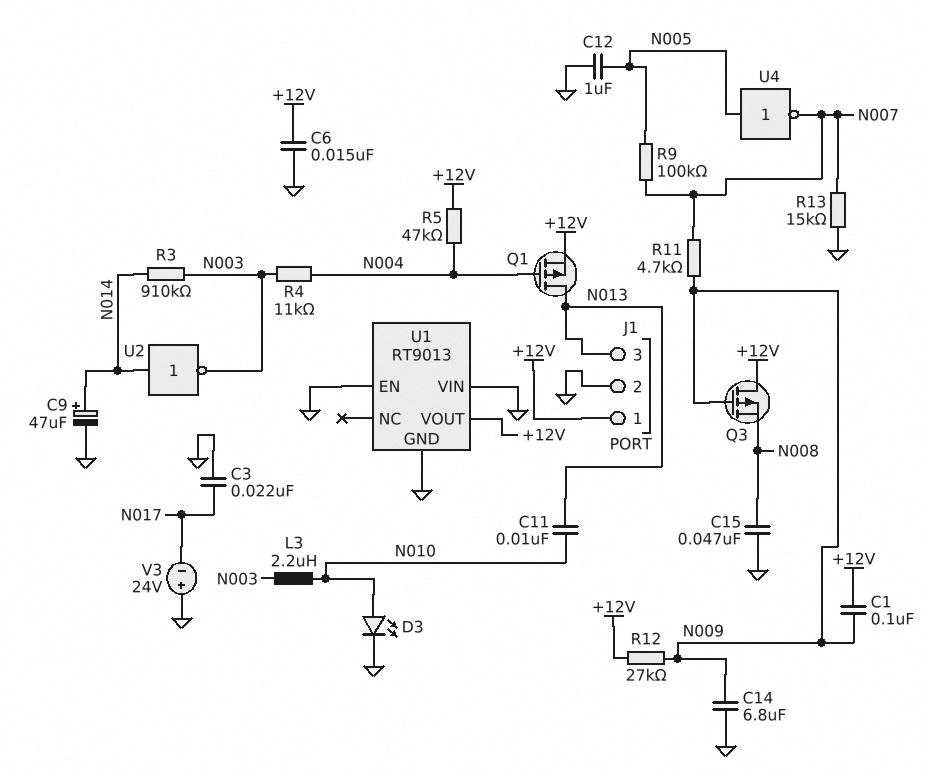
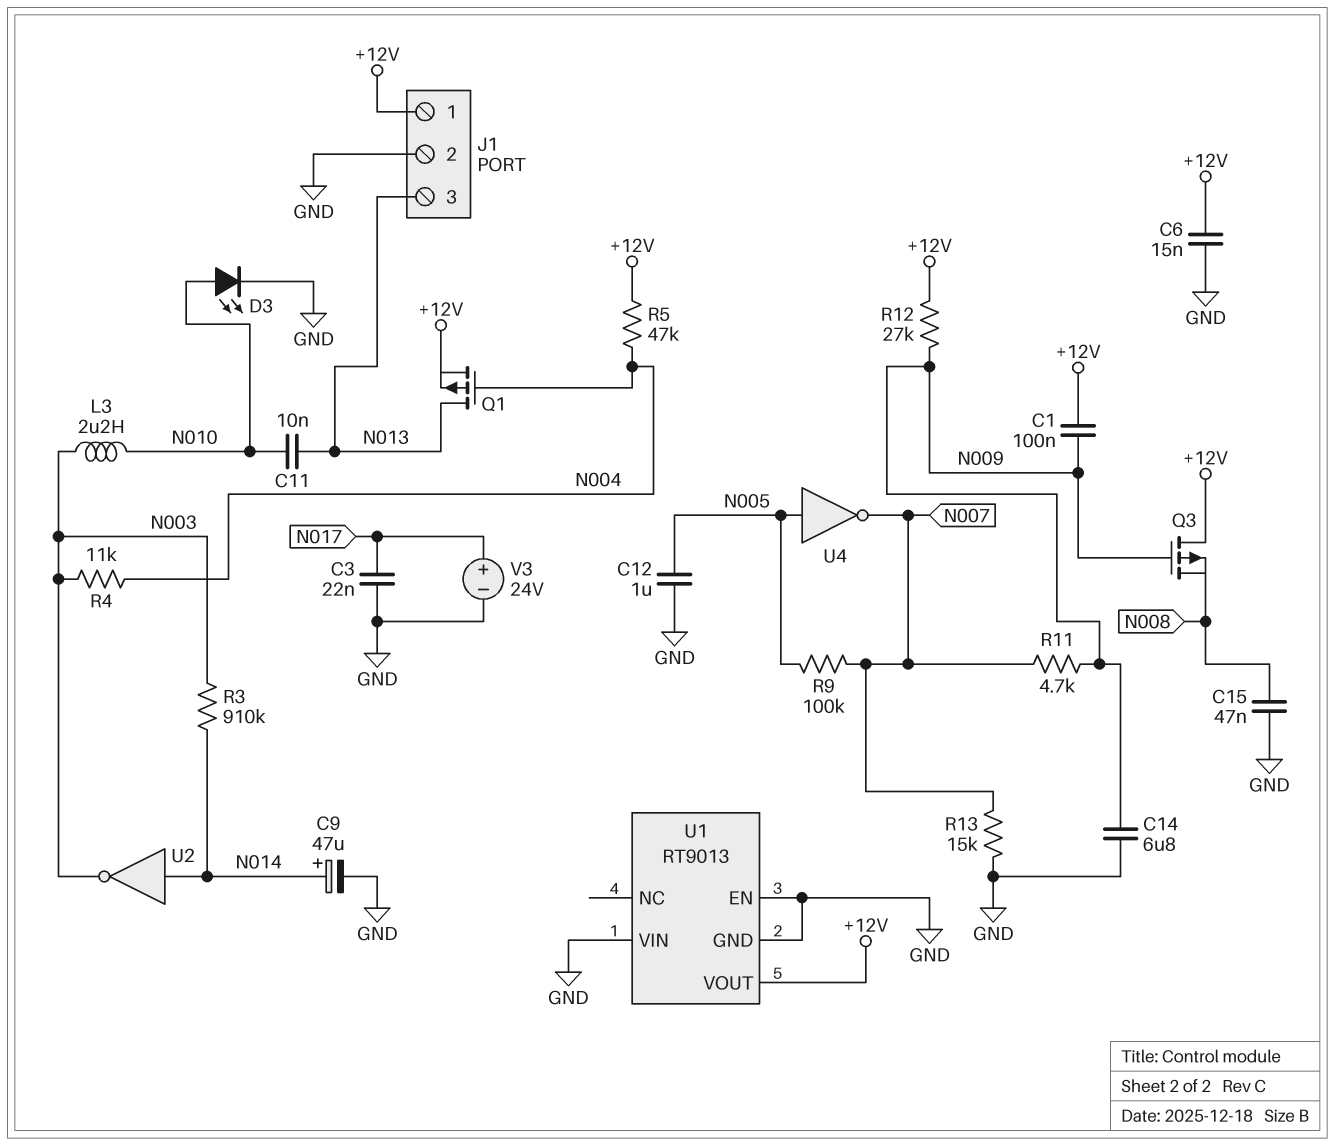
V3: 24V (plus GND, minus N017) -> 24V (plus N017, minus GND)

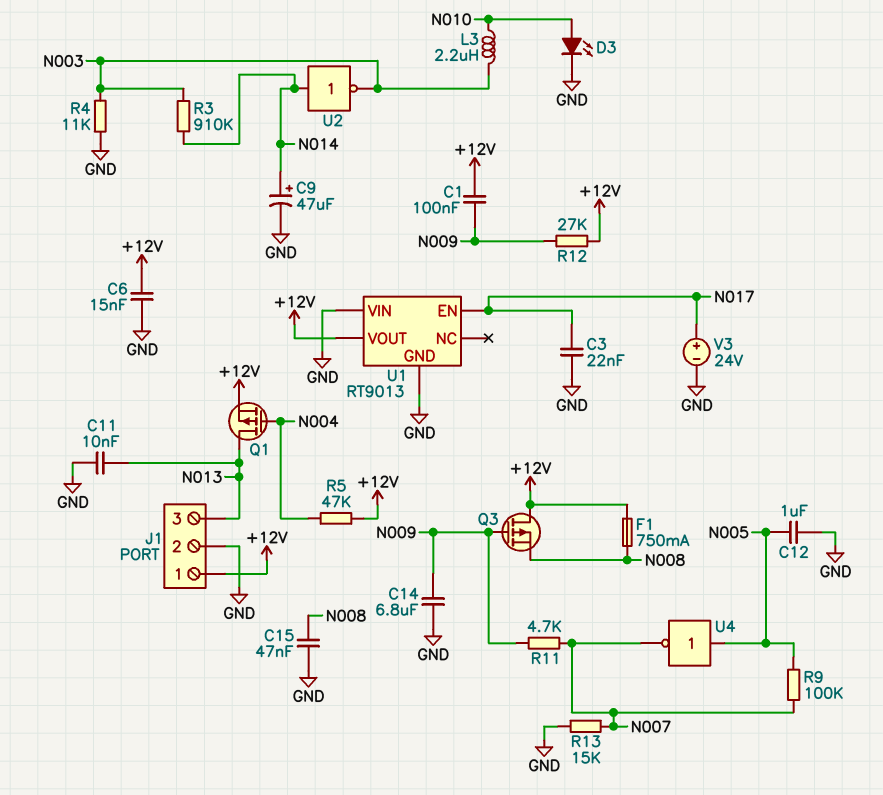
C11: 10nF (N010, N013) -> 10nF (GND, N013)
F1: none -> 750mA (+12V, N008)
R4: 11k (N003, N004) -> 11k (GND, N003)
U1 pin EN: GND -> N017

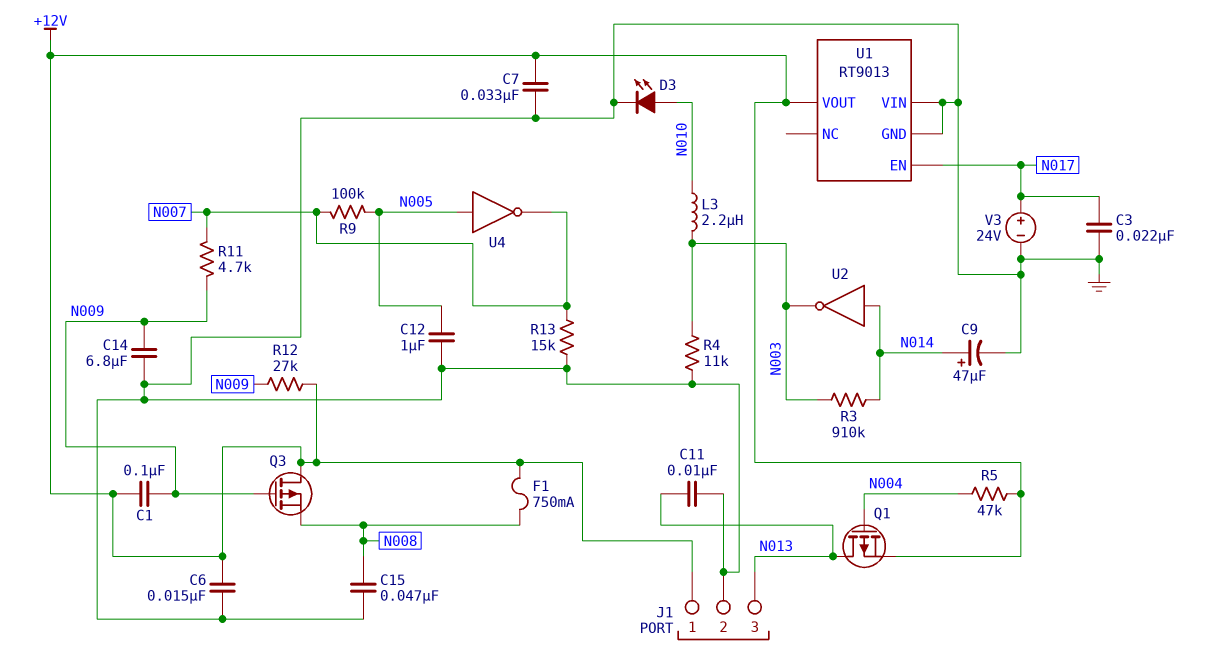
C7: none -> 33nF (+12V, GND)

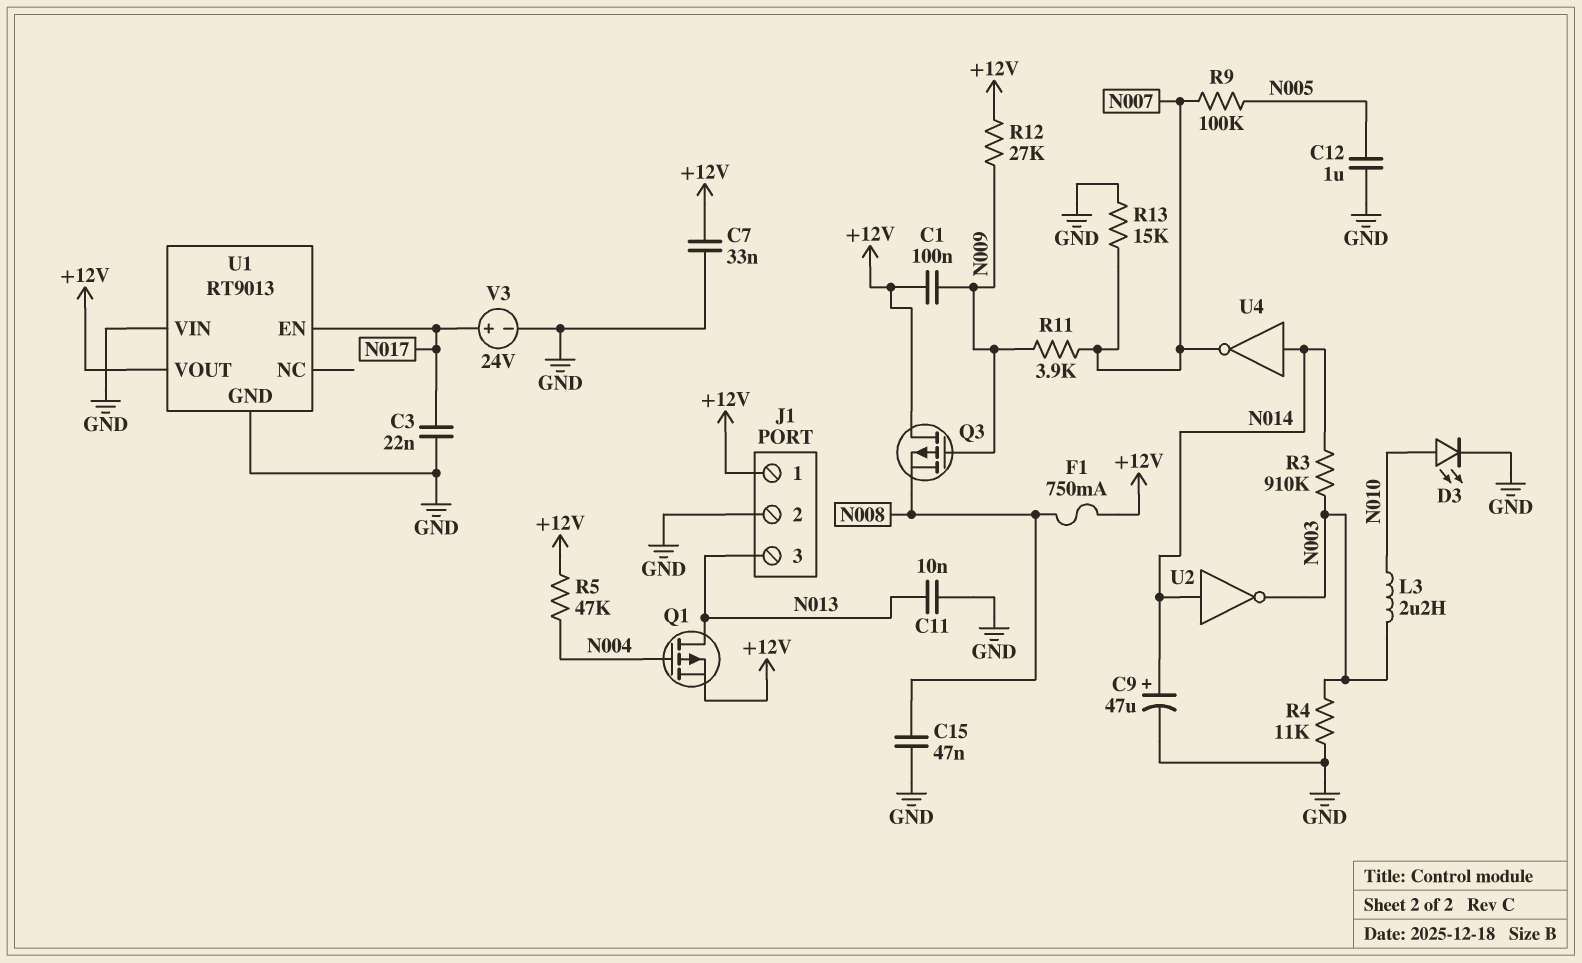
C6: 15nF (+12V, GND) -> none
C14: 6.8uF (GND, N009) -> none
R11: 4.7k (N007, N009) -> 3.9k (N007, N009)
U4: NOT (in N005, out N007) -> NOT (in N014, out N007)

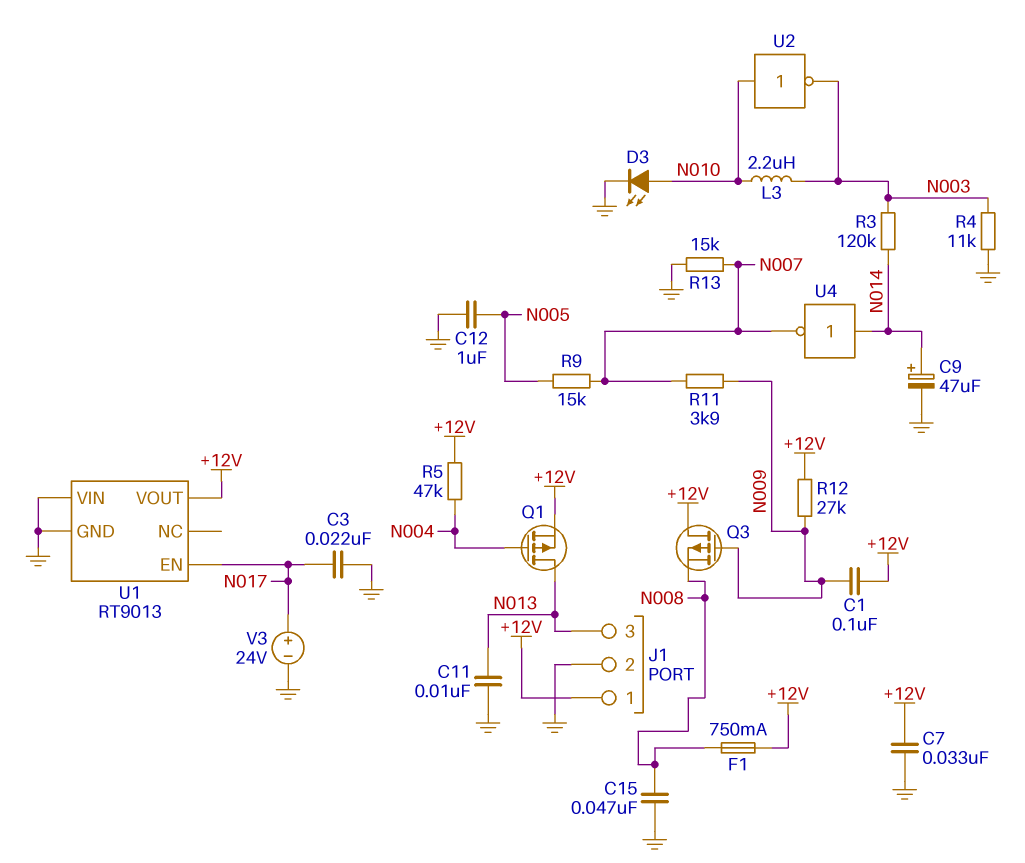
R3: 910k (N003, N014) -> 120k (N003, N014)
R9: 100k (N005, N007) -> 15k (N005, N007)
U2: NOT (in N014, out N003) -> NOT (in N010, out N003)

